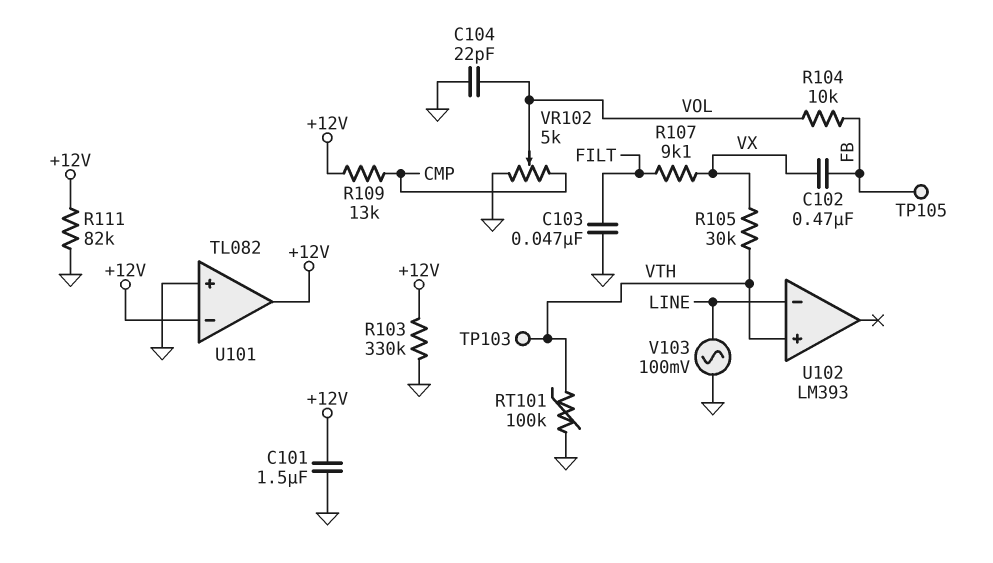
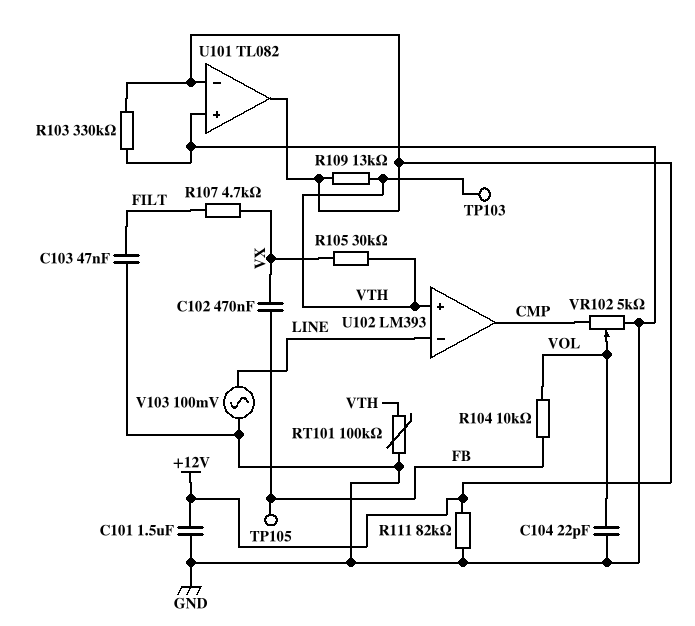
R107: 9.1k (FILT, VX) -> 4.7k (FILT, VX)
R109: 13k (+12V, CMP) -> 13k (+12V, VTH)
U102 pin out: none -> CMP

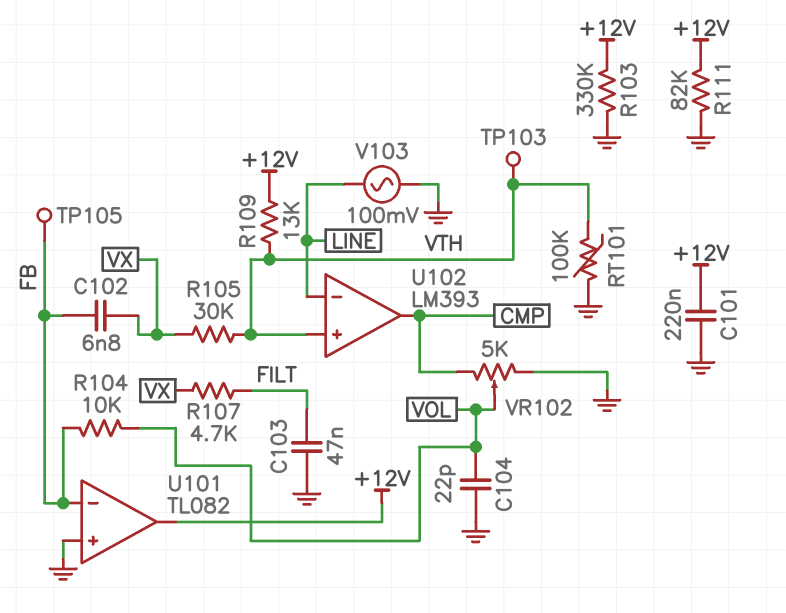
C101: 1.5uF (+12V, GND) -> 220nF (+12V, GND)
C102: 470nF (FB, VX) -> 6.8nF (FB, VX)
U101 pin in-: +12V -> FB

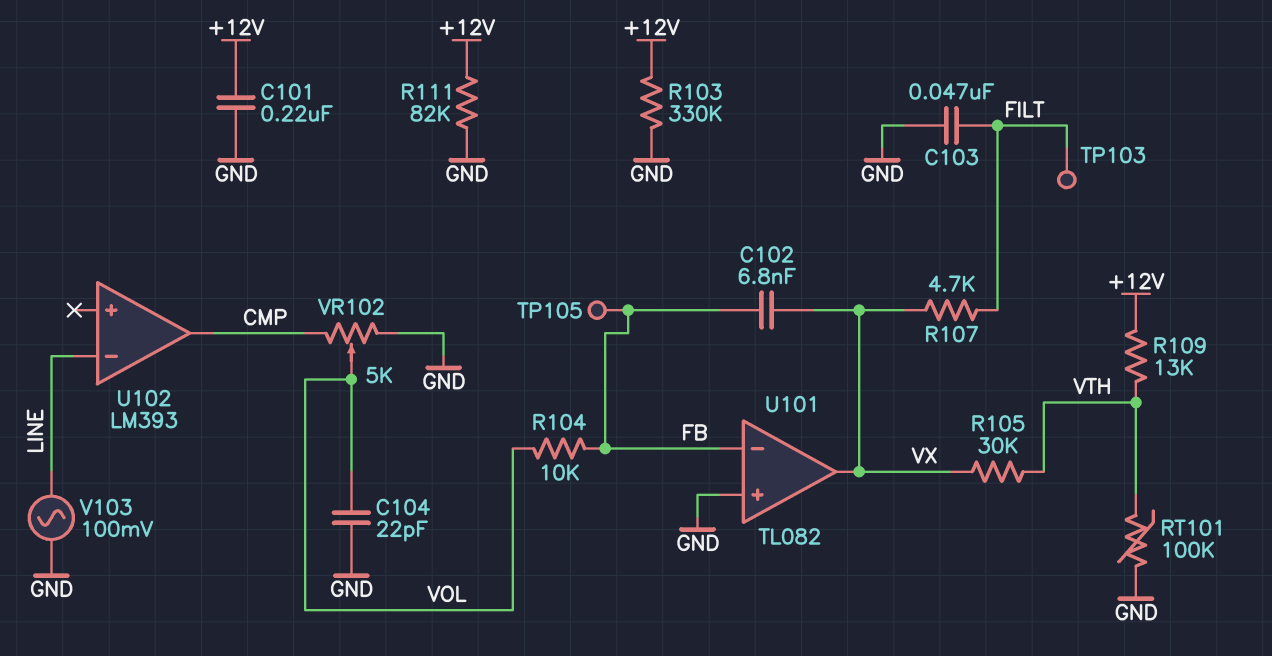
TP103: test point (VTH) -> test point (FILT)
U101 pin out: +12V -> VX
U102 pin in+: VTH -> none

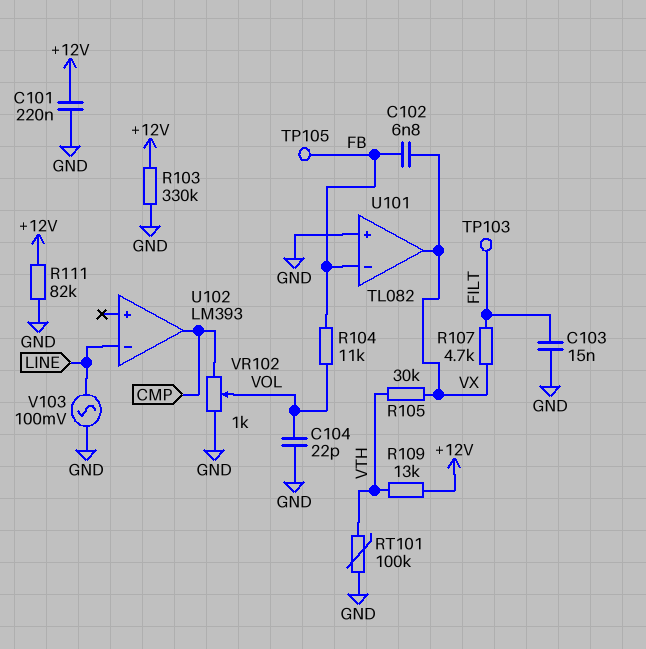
C103: 47nF (FILT, GND) -> 15nF (FILT, GND)
R104: 10k (FB, VOL) -> 11k (FB, VOL)
VR102: 5k (CMP, GND, wiper VOL) -> 1k (CMP, GND, wiper VOL)

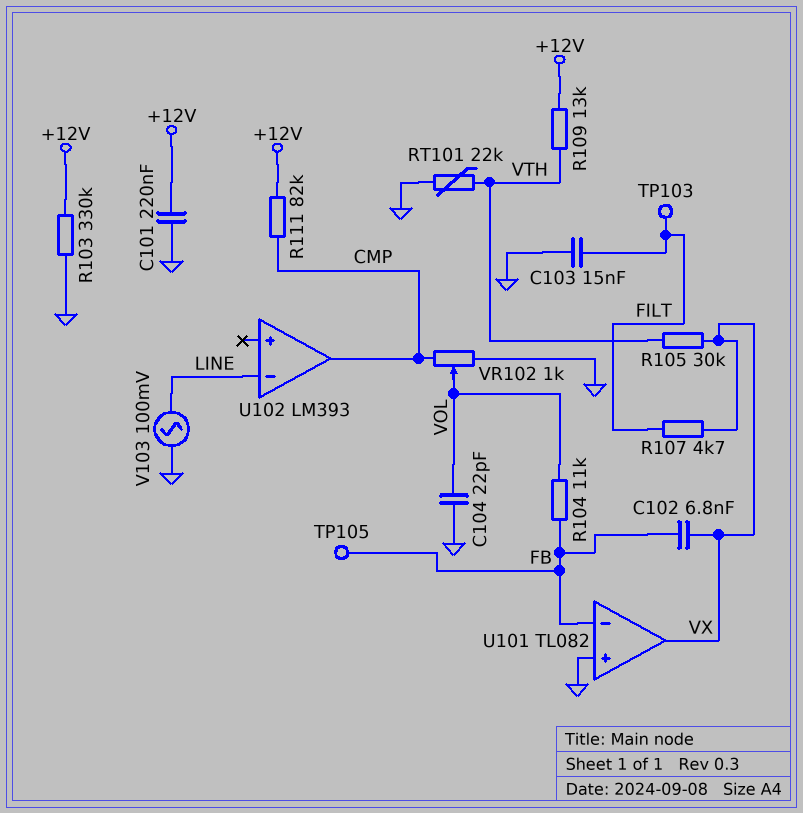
R111: 82k (+12V, GND) -> 82k (+12V, CMP)
RT101: 100k (GND, VTH) -> 22k (GND, VTH)

